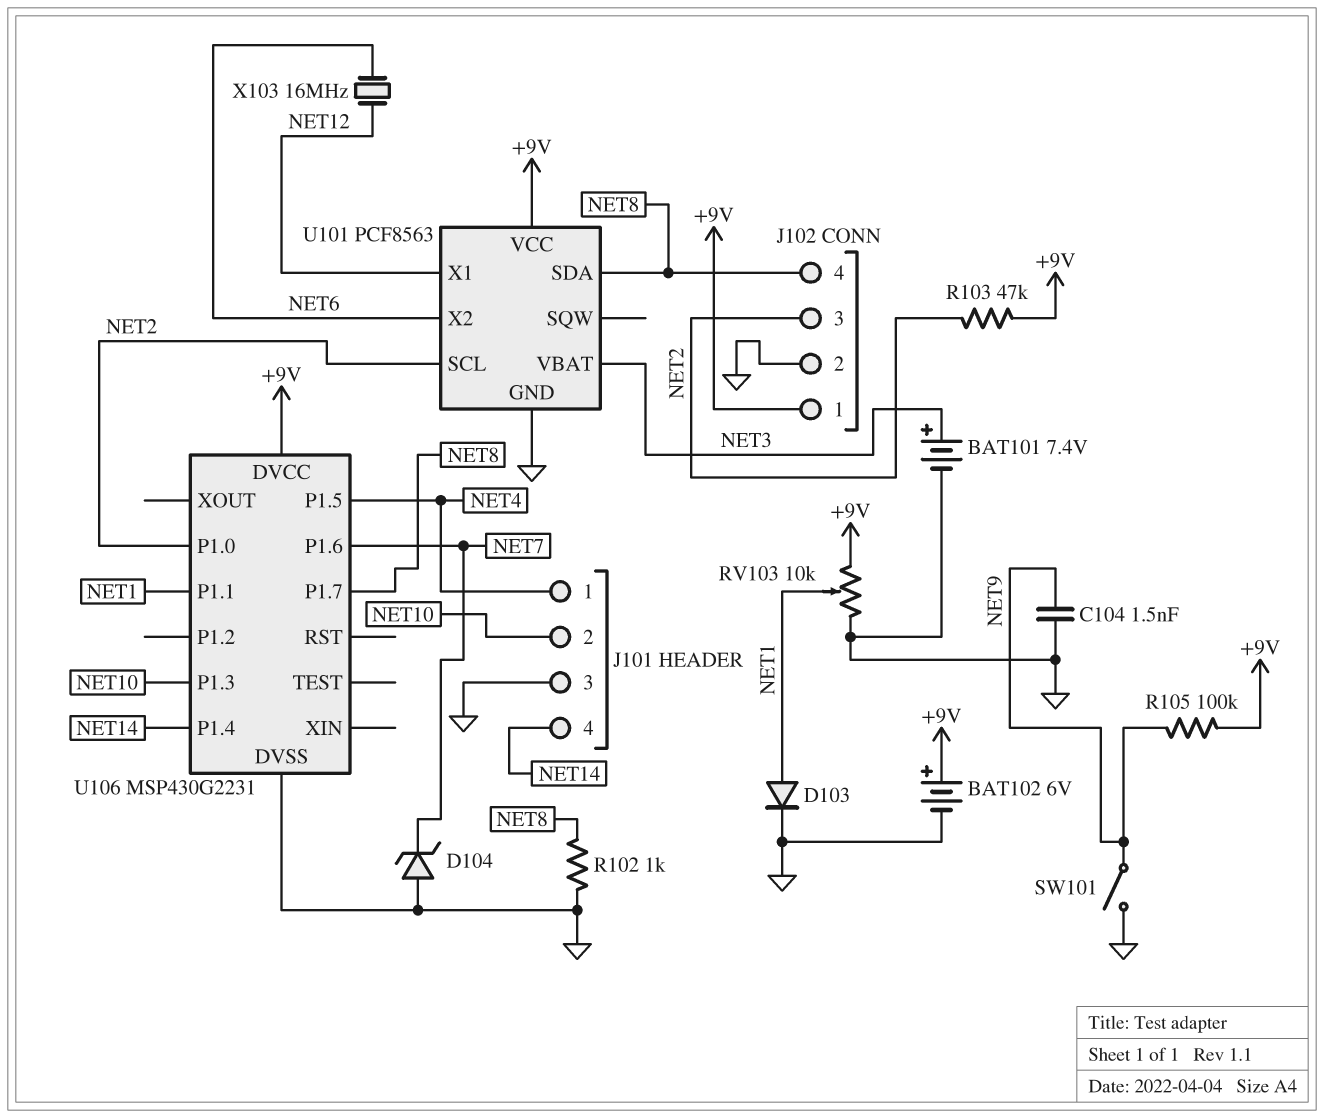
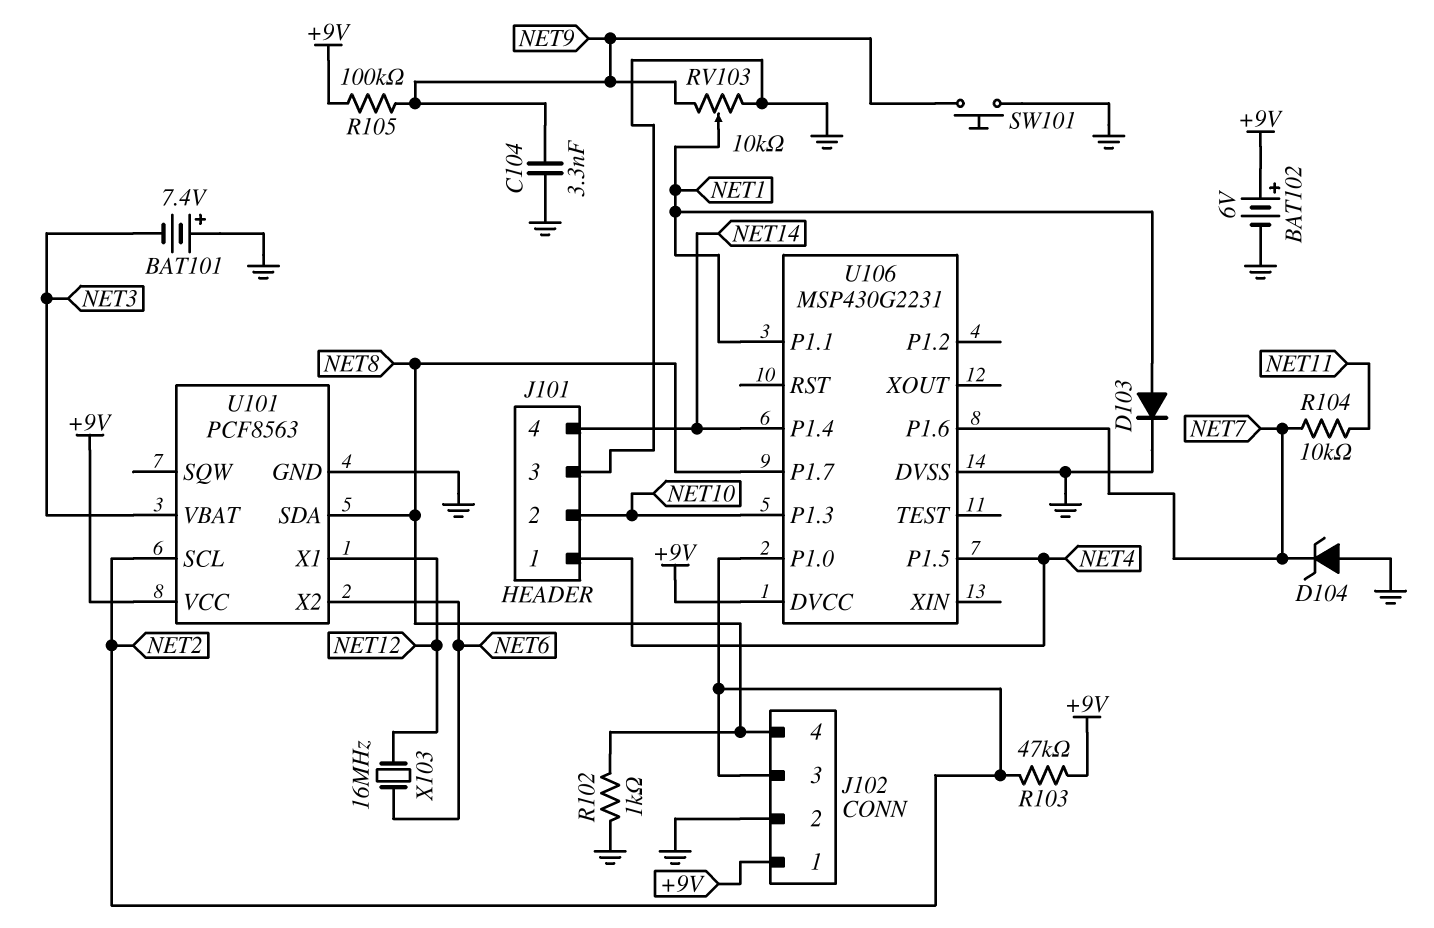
BAT101: 7.4V (plus NET3, minus GND) -> 7.4V (plus GND, minus NET3)
C104: 1.5nF (GND, NET9) -> 3.3nF (GND, NET9)
R104: none -> 10k (NET7, NET11)
RV103: 10k (+9V, GND, wiper NET1) -> 10k (GND, NET9, wiper NET1)
SW101: switch (GND, NET9) -> button (GND, NET9)

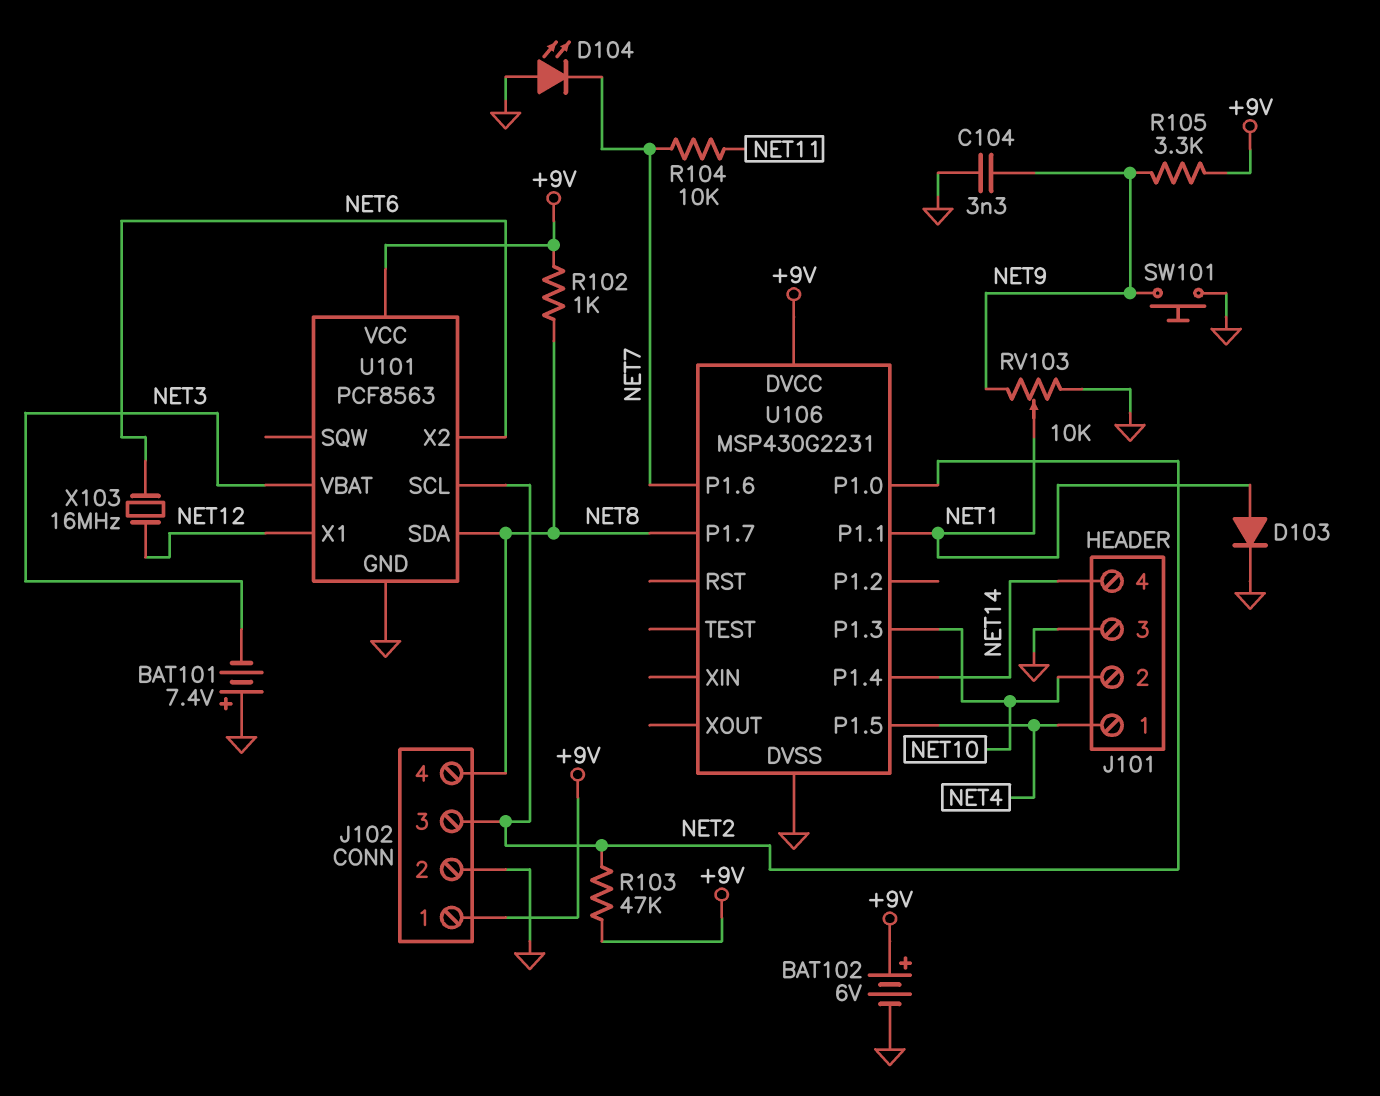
D104: zener (A GND, K NET7) -> LED (A GND, K NET7)
R102: 1k (GND, NET8) -> 1k (+9V, NET8)
R105: 100k (+9V, NET9) -> 3.3k (+9V, NET9)

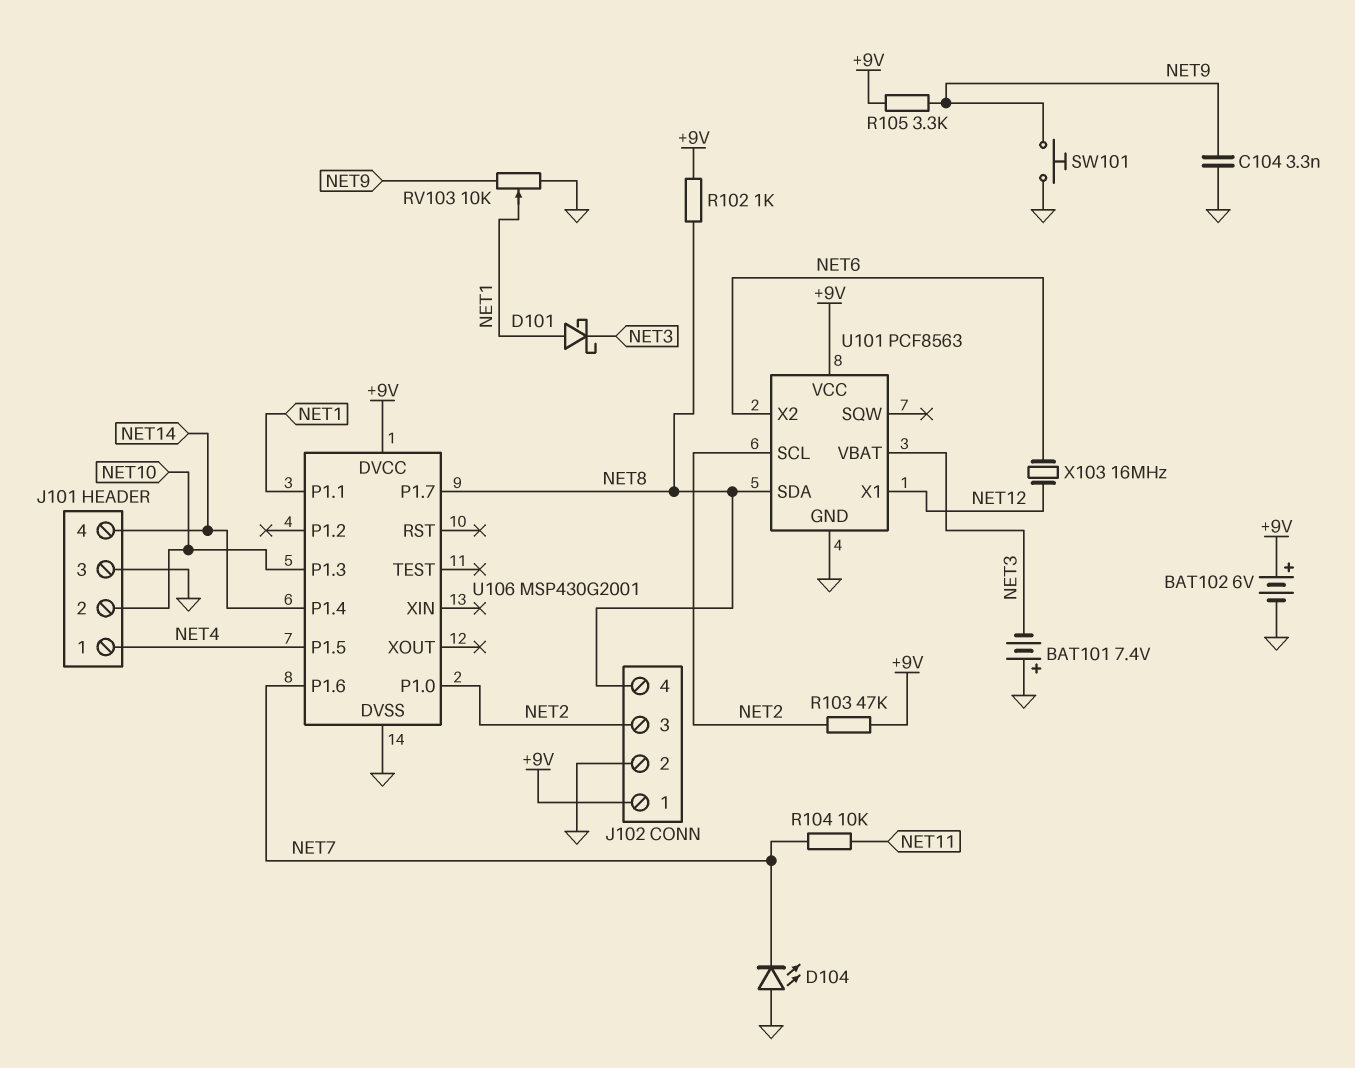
D101: none -> schottky (A NET1, K NET3)
D103: diode (A NET1, K GND) -> none
U106: MSP430G2231 -> MSP430G2001

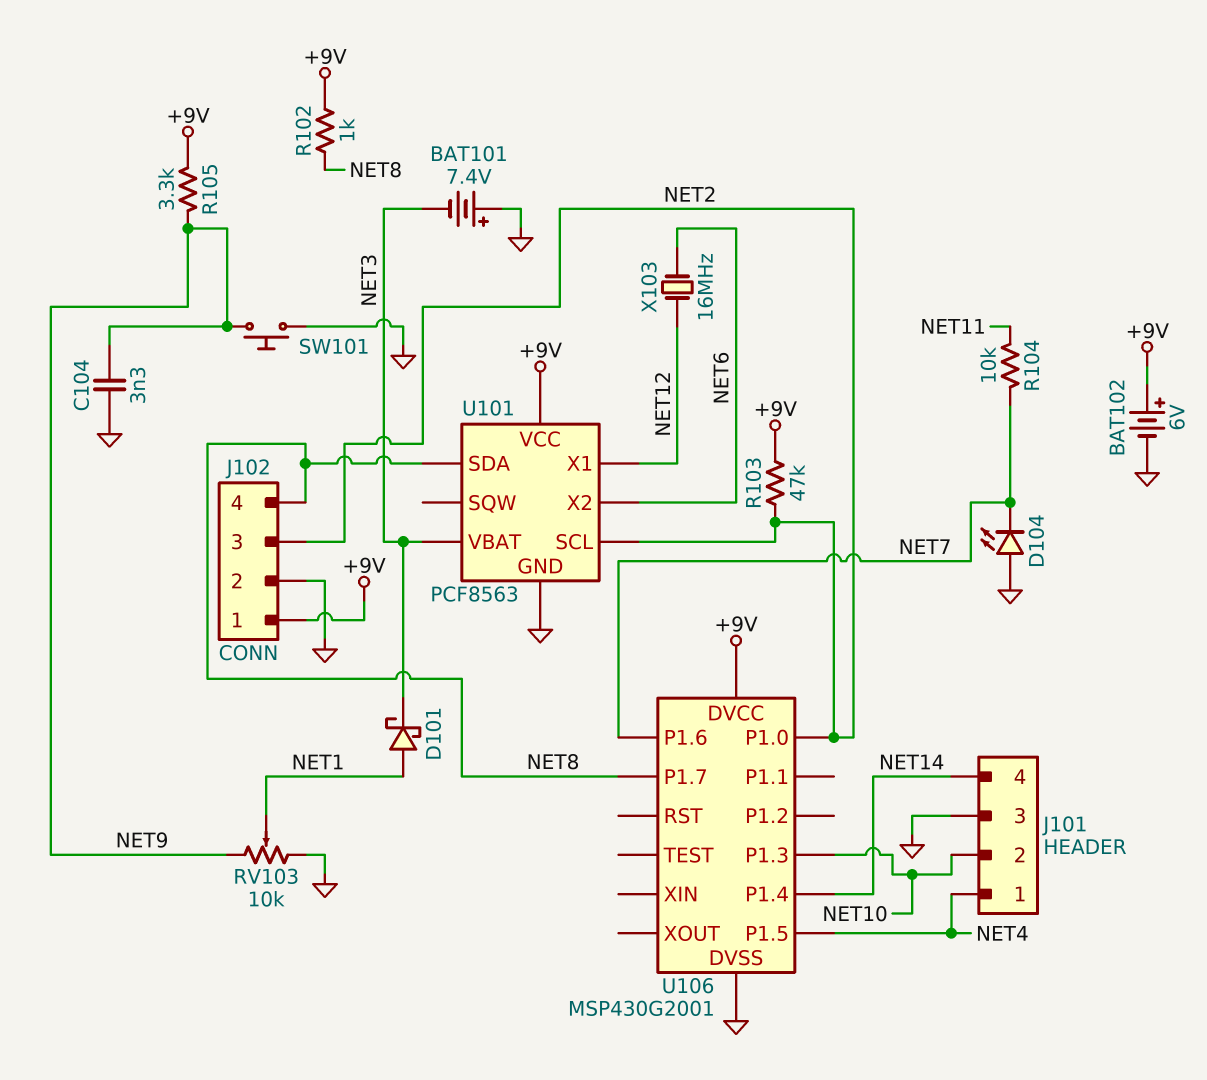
U106 pin P1.1: NET1 -> none

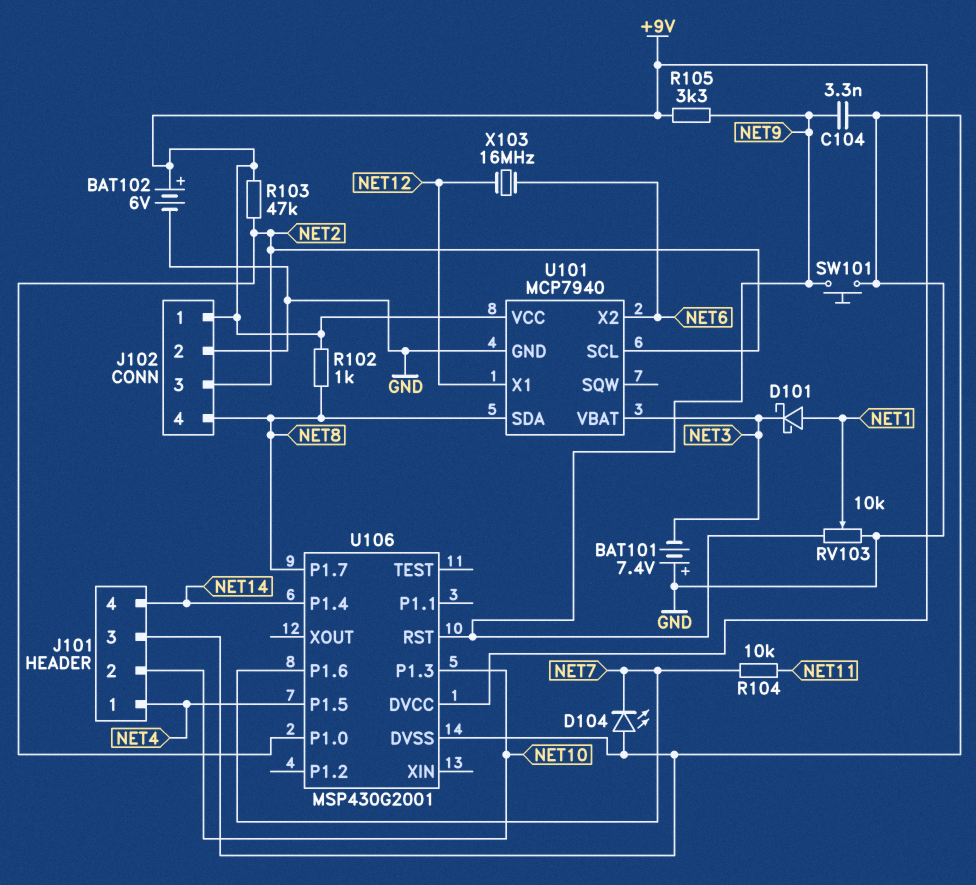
U101: PCF8563 -> MCP7940
U106 pin RST: none -> NET9

